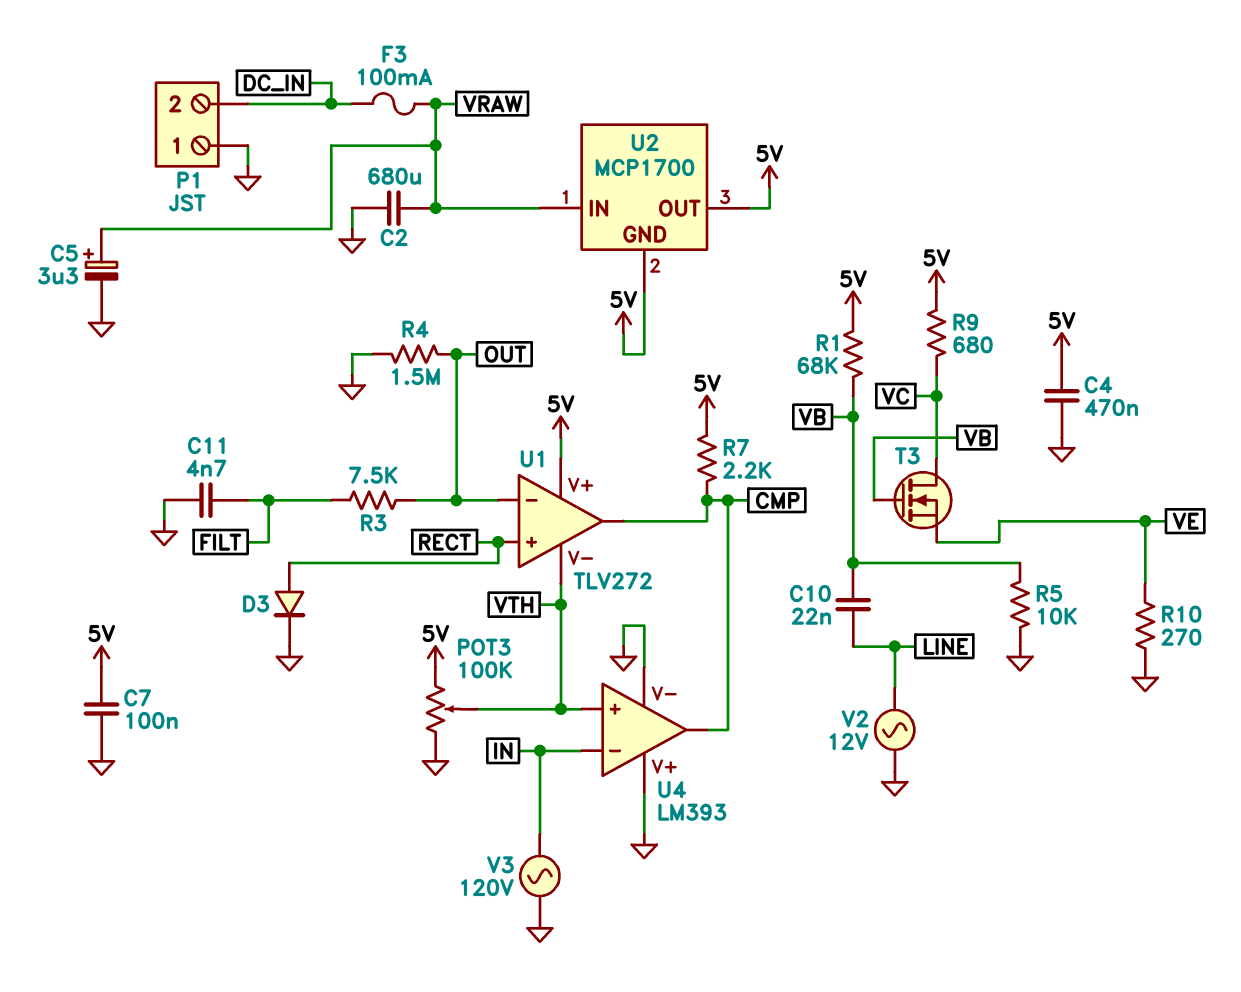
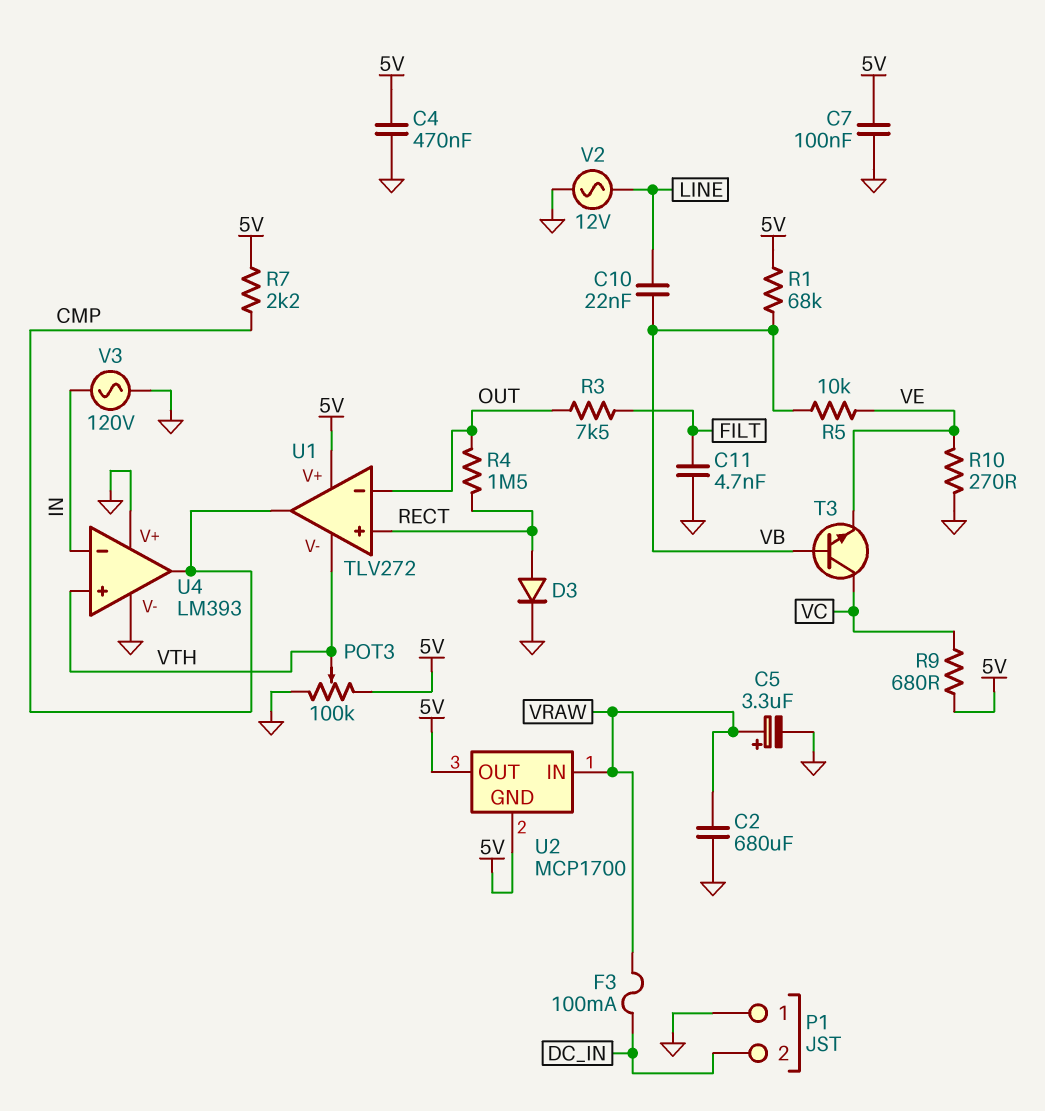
R4: 1.5M (GND, OUT) -> 1.5M (OUT, RECT)
R5: 10k (GND, VB) -> 10k (VB, VE)
T3: NMOS (G VB, D VC, S VE) -> NPN (B VB, C VC, E VE)

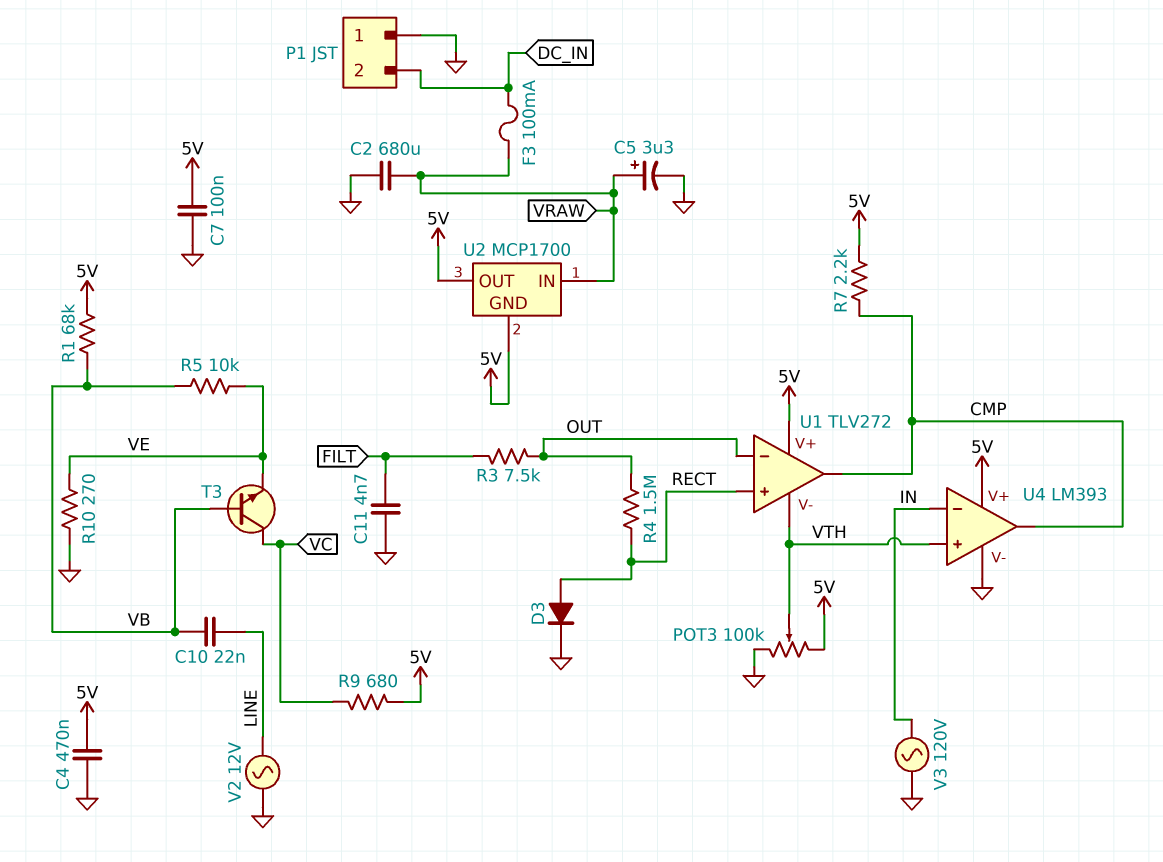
U4 pin V+: GND -> 5V

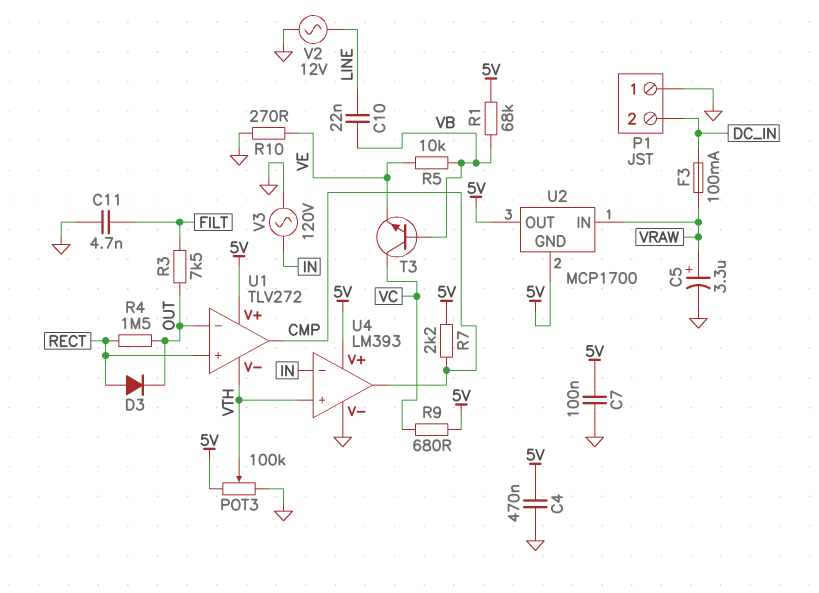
C2: 680uF (GND, VRAW) -> none
D3: diode (A RECT, K GND) -> diode (A RECT, K OUT)

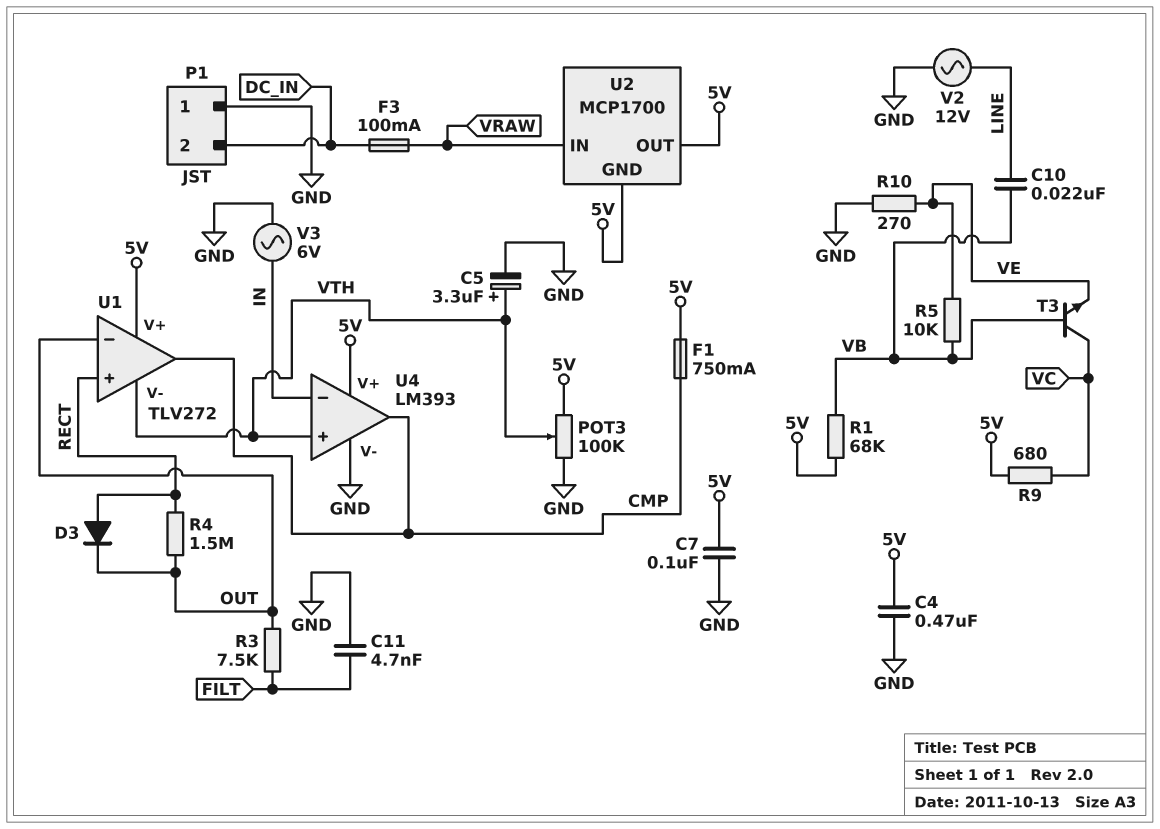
C5: 3.3uF (plus VRAW, minus GND) -> 3.3uF (plus VTH, minus GND)
F1: none -> 750mA (5V, CMP)
R7: 2.2k (5V, CMP) -> none
V3: AC 120V (GND, IN) -> AC 6V (GND, IN)

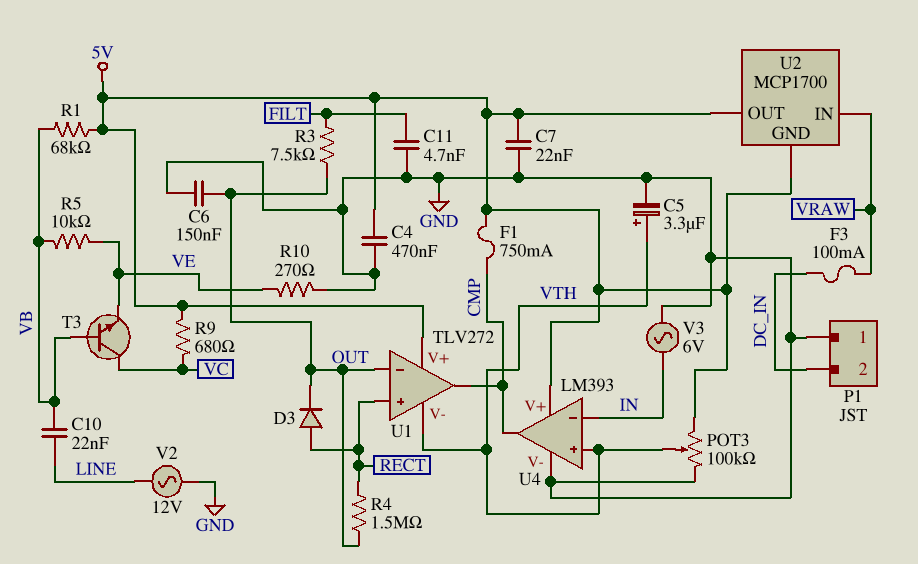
C6: none -> 150nF (GND, OUT)
C7: 100nF (5V, GND) -> 22nF (5V, GND)

